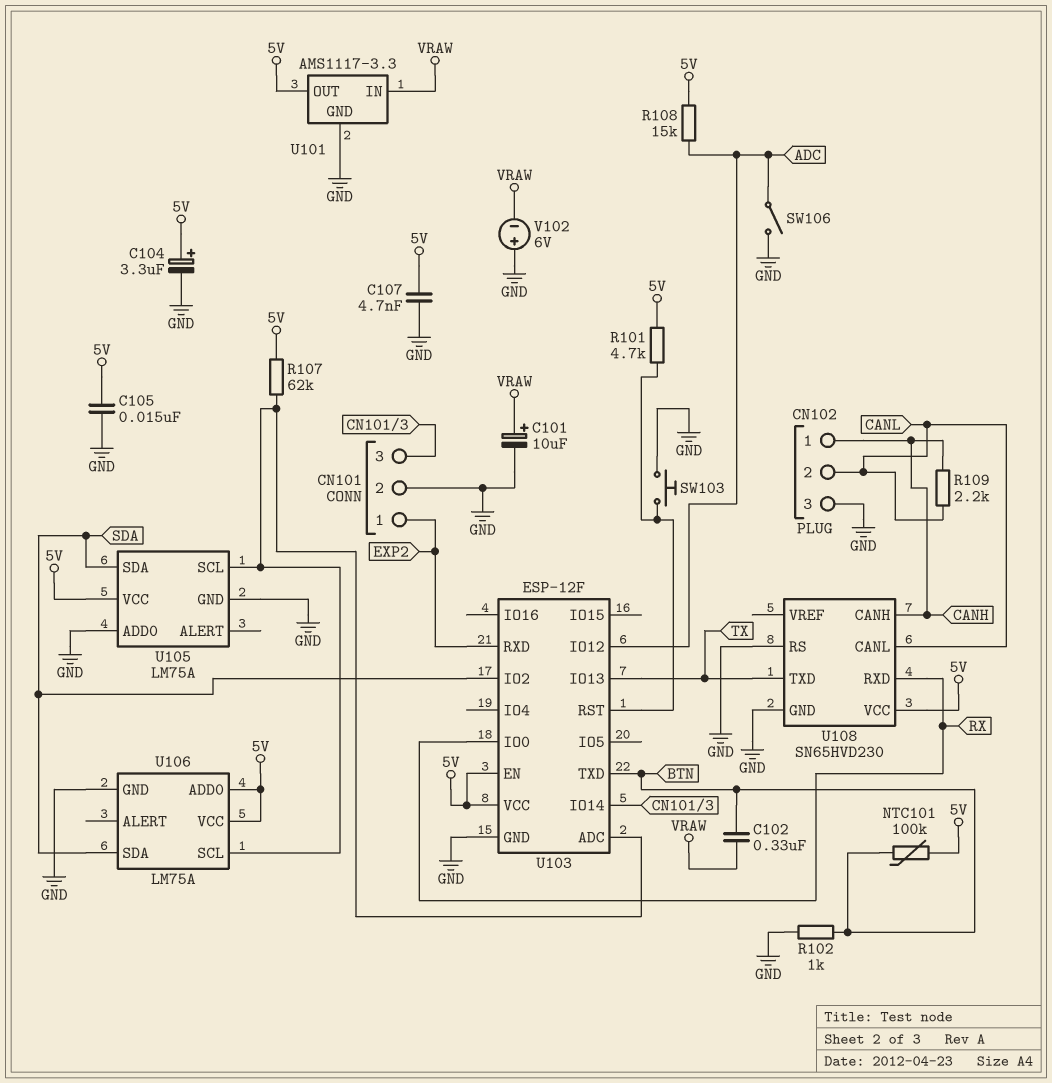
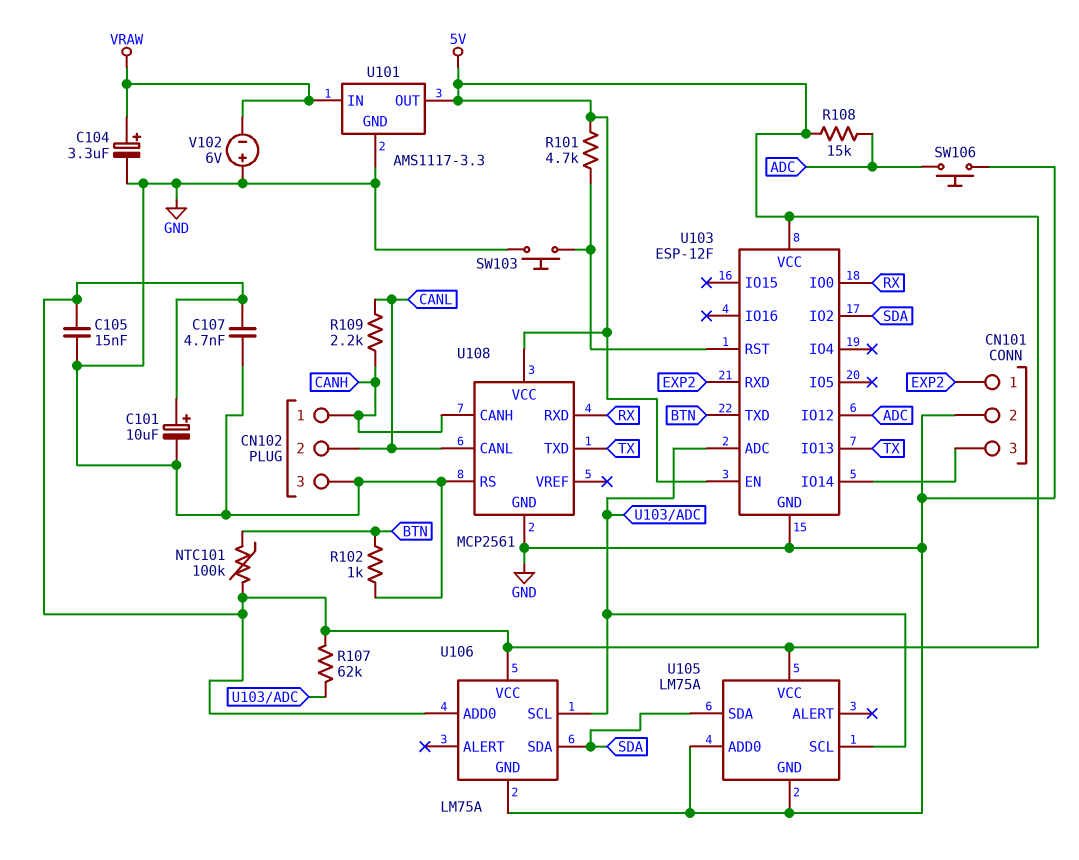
C101: 10uF (plus VRAW, minus GND) -> 10uF (plus 5V, minus GND)
C102: 330nF (BTN, VRAW) -> none
C104: 3.3uF (plus 5V, minus GND) -> 3.3uF (plus VRAW, minus GND)
SW106: switch (ADC, GND) -> button (ADC, GND)
U108: SN65HVD230 -> MCP2561

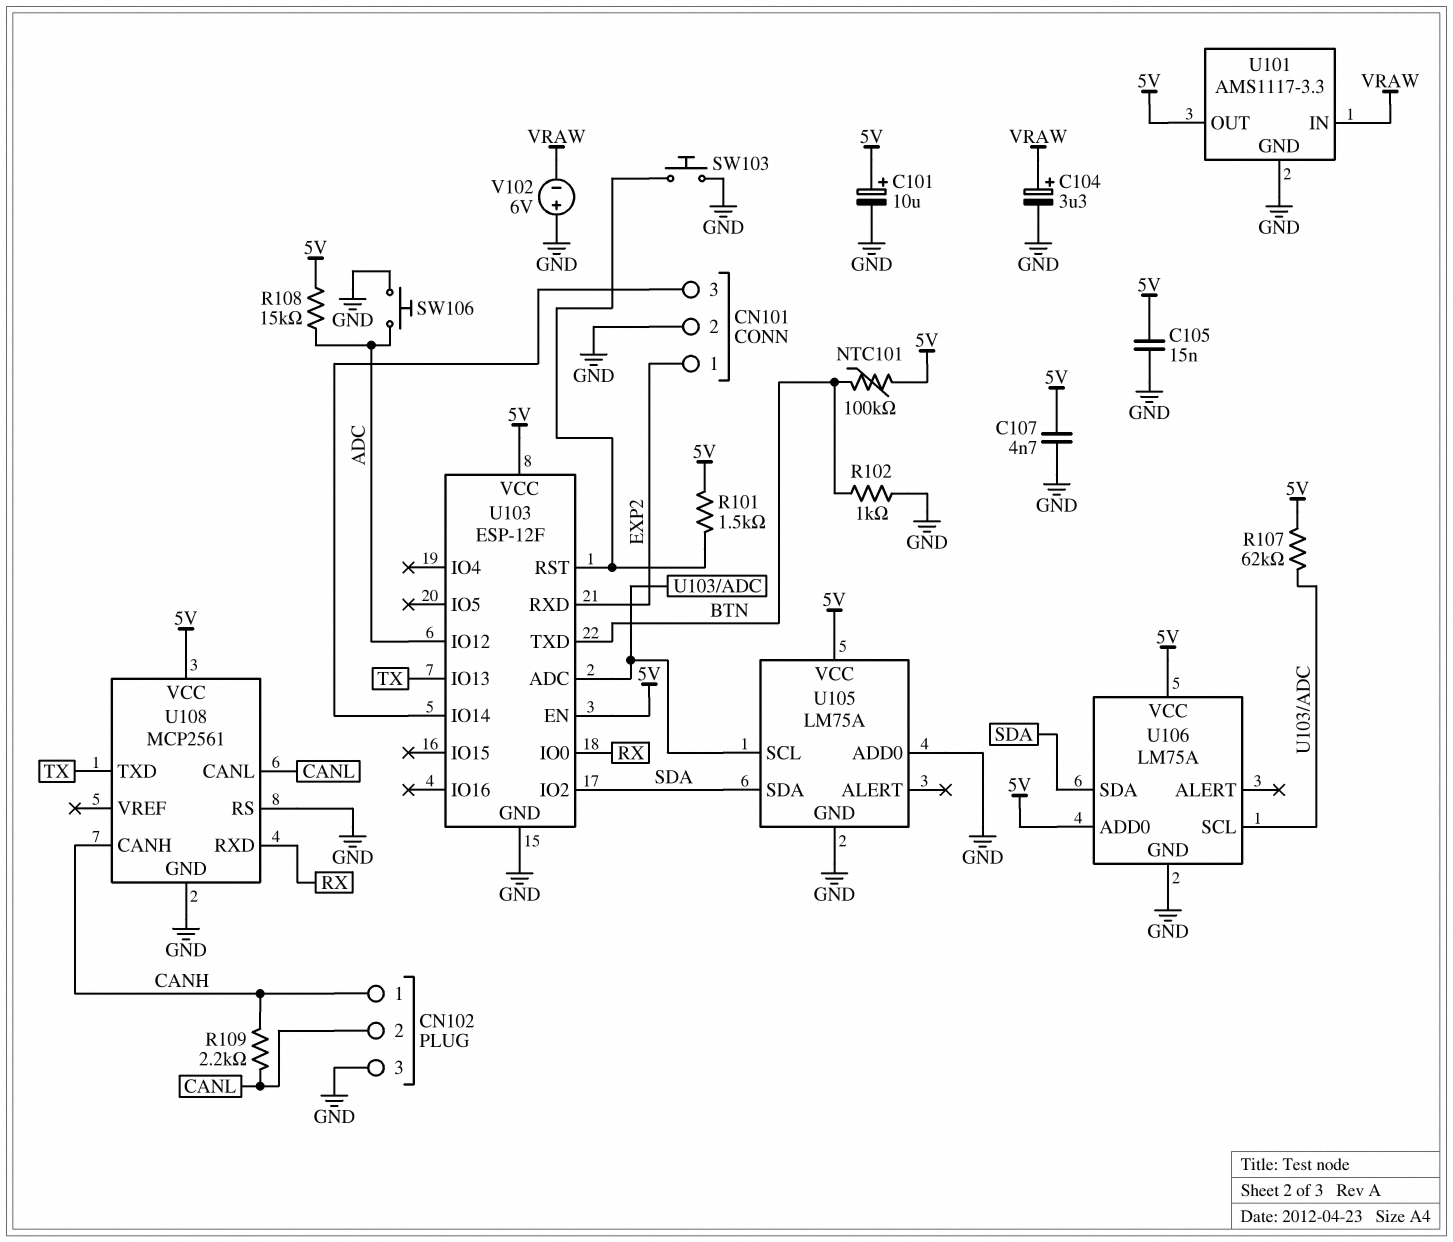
R101: 4.7k (5V, U103/RST) -> 1.5k (5V, U103/RST)

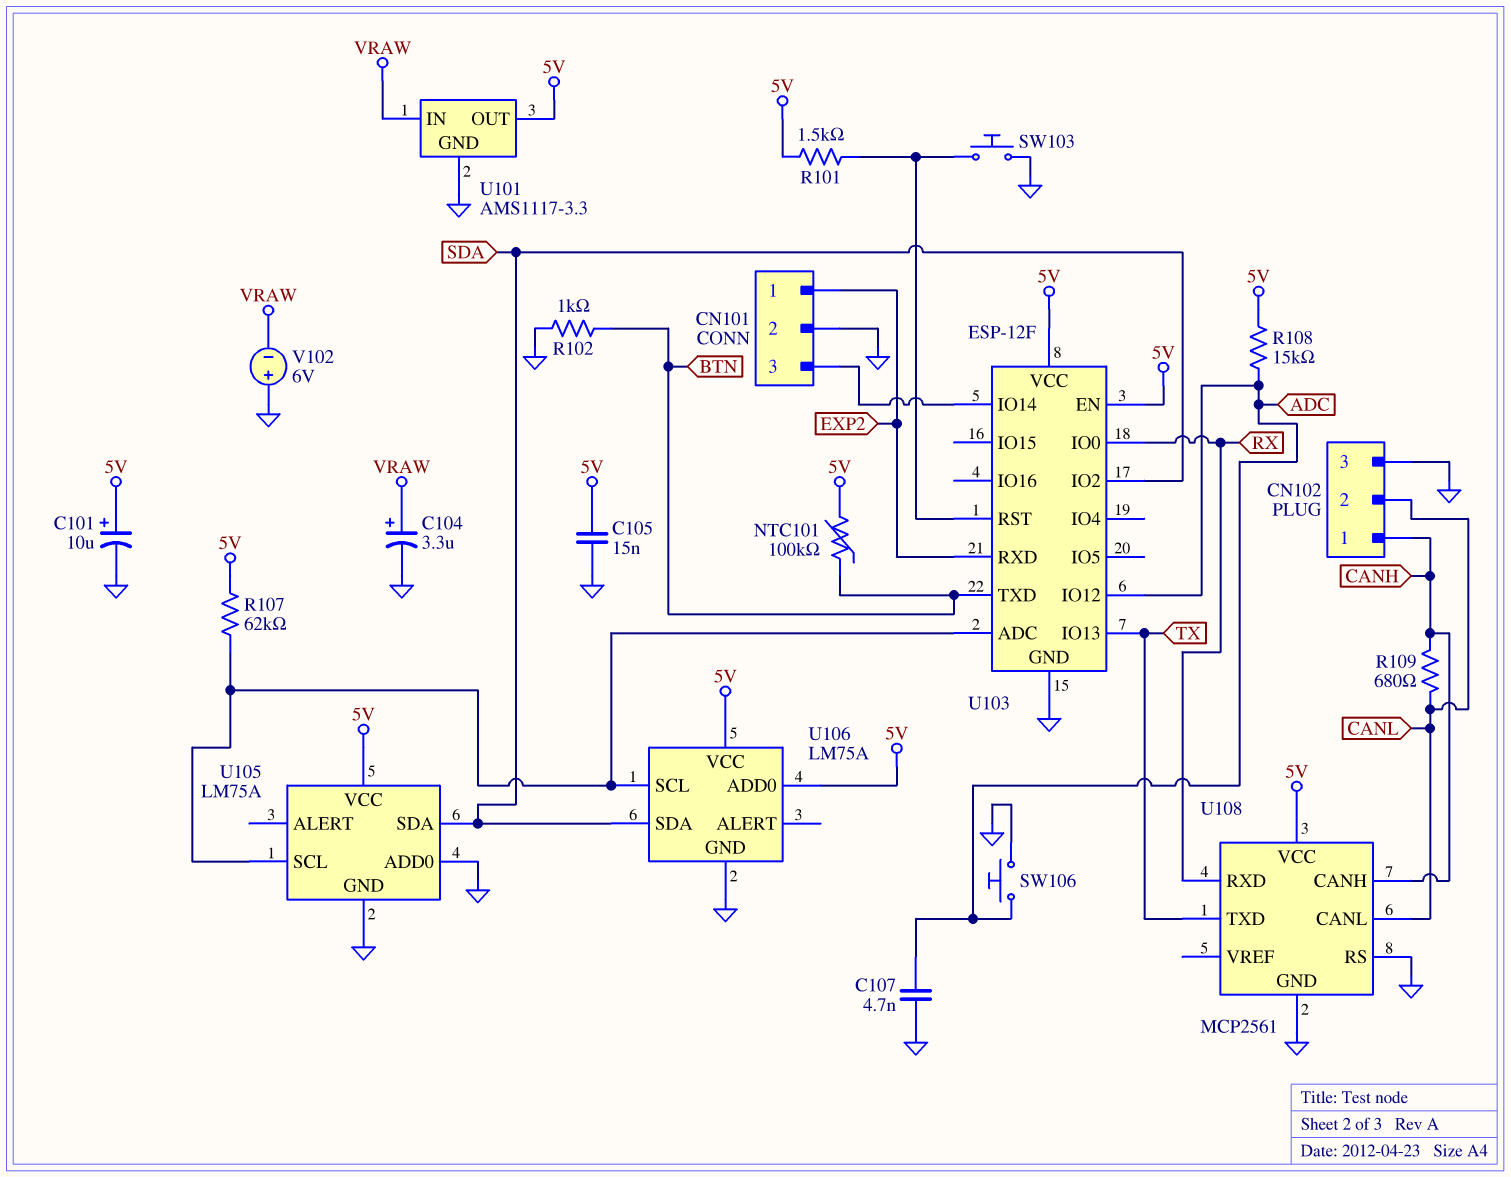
C107: 4.7nF (5V, GND) -> 4.7nF (ADC, GND)
R109: 2.2k (CANH, CANL) -> 680 (CANH, CANL)

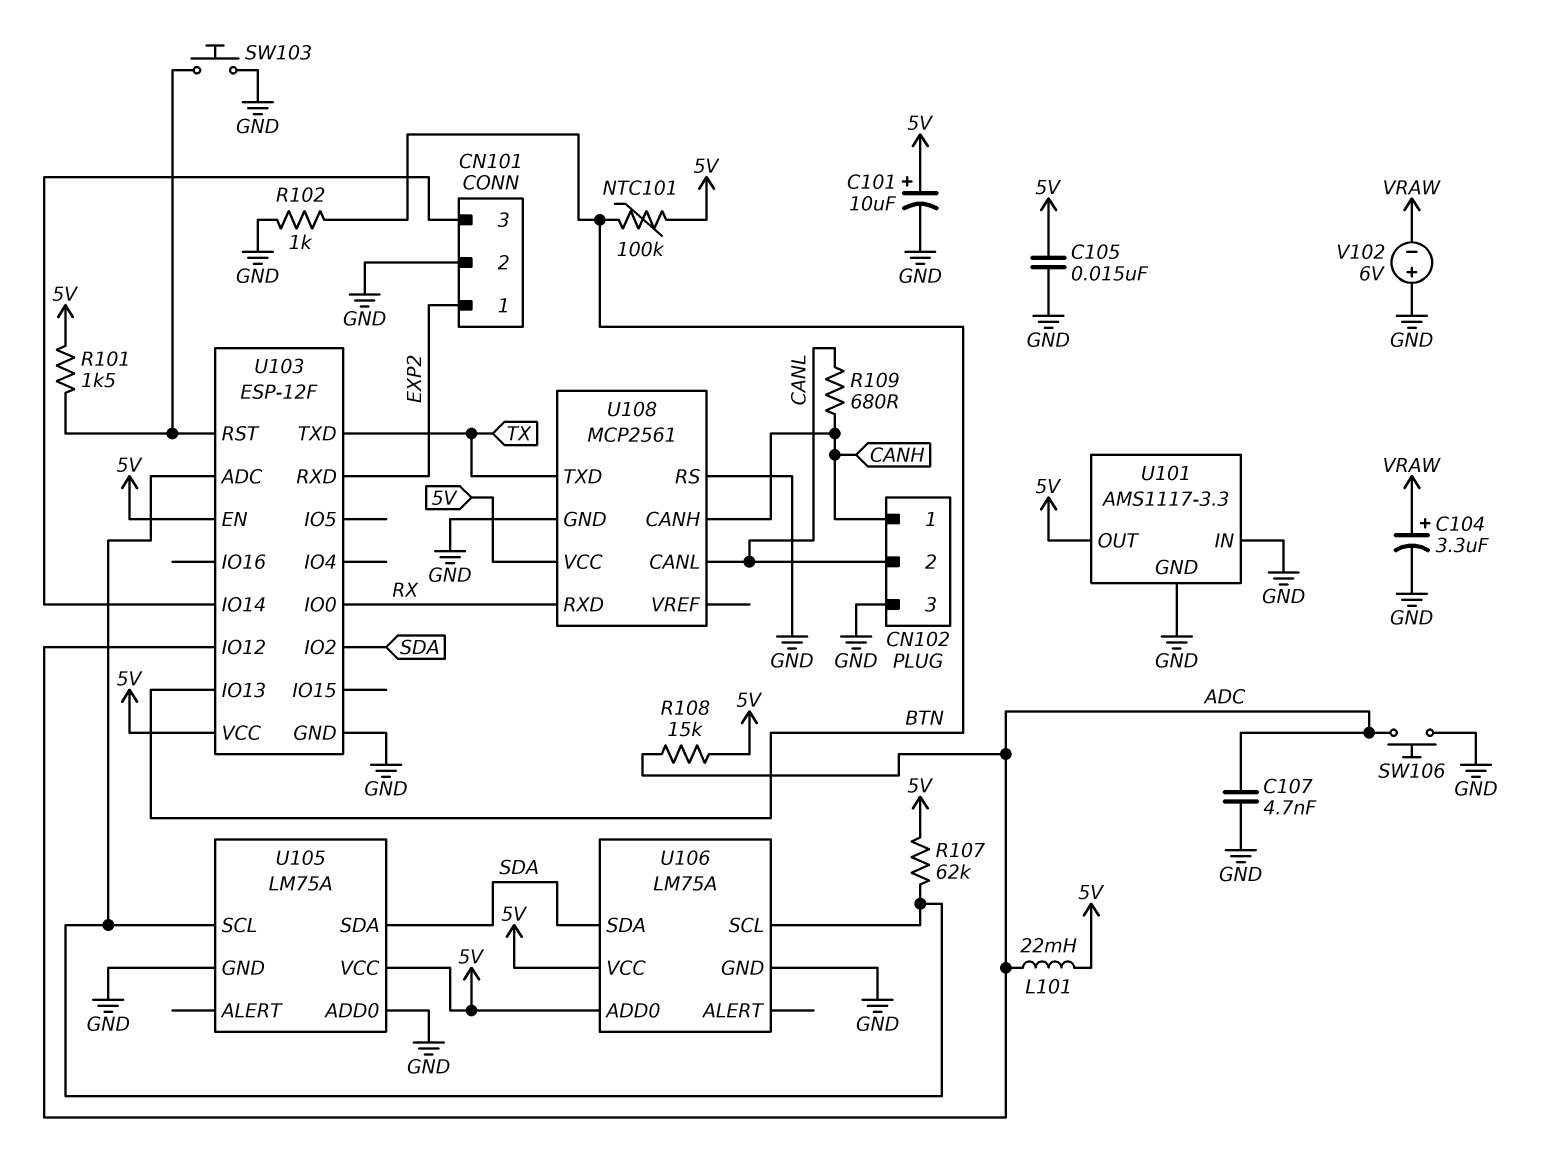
L101: none -> 22mH (5V, ADC)
U101 pin IN: VRAW -> GND
U103 pin IO13: TX -> BTN
U103 pin TXD: BTN -> TX

